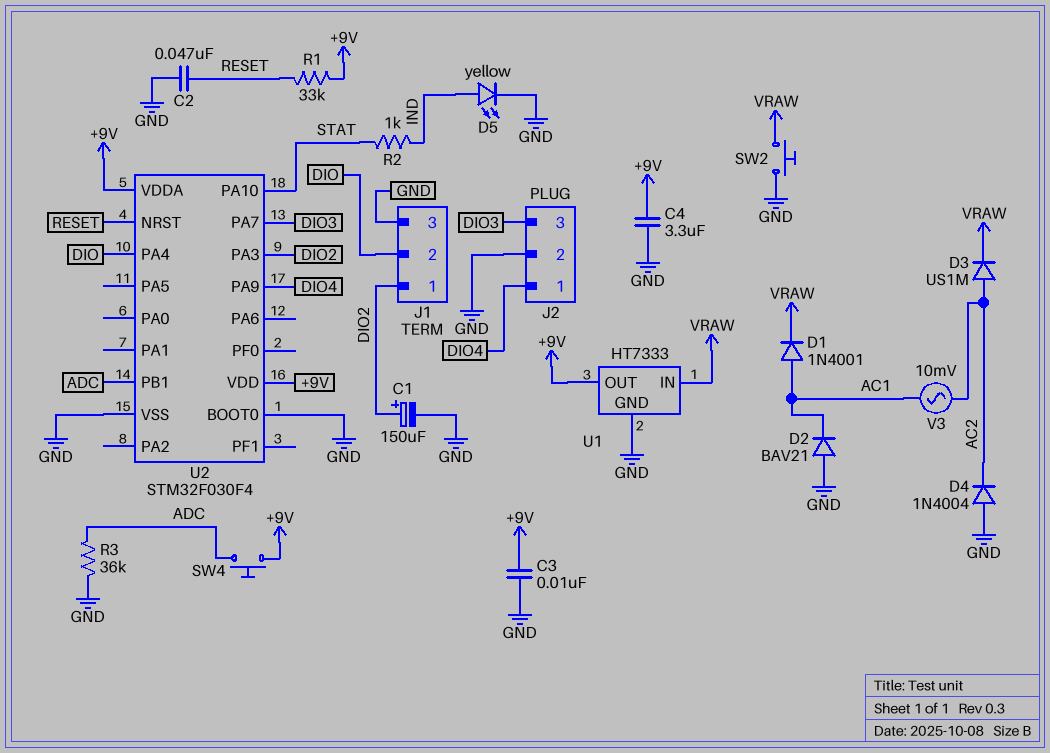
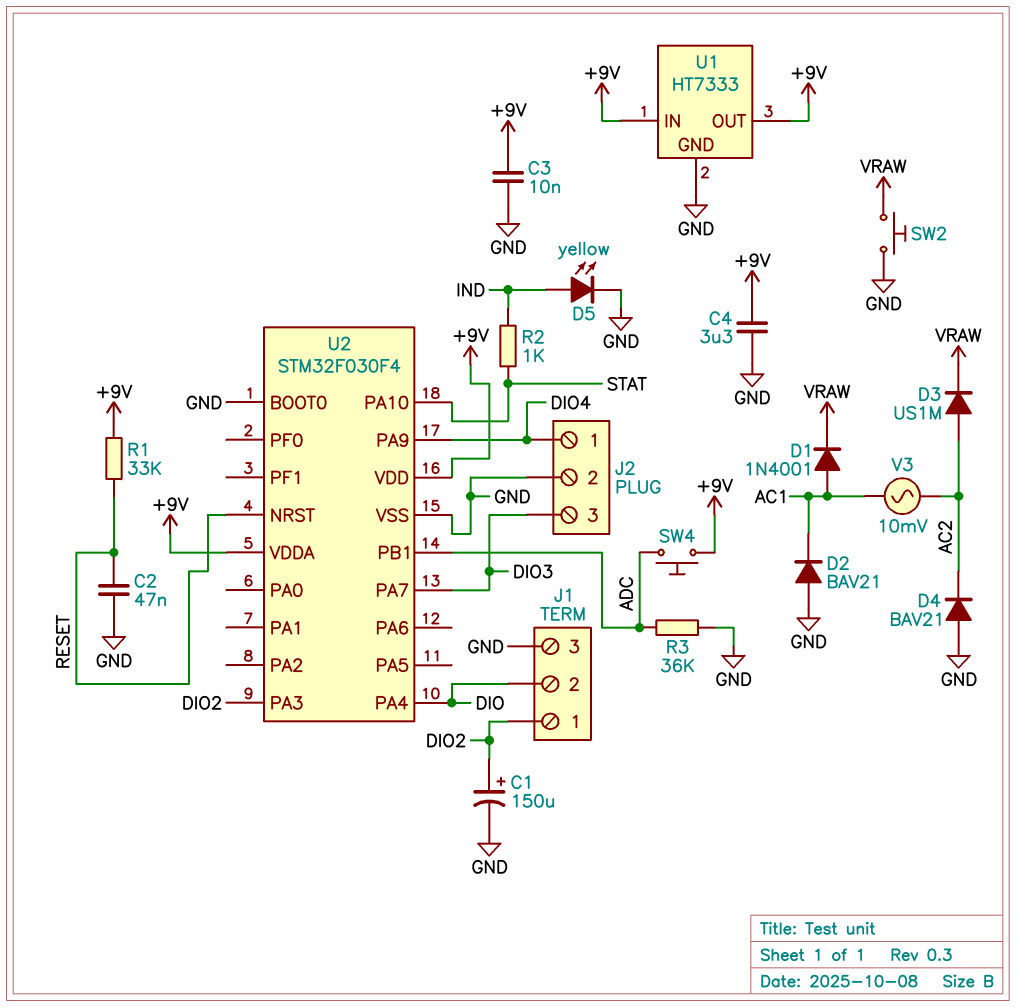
D4: diode 1N4004 (A GND, K AC2) -> diode BAV21 (A GND, K AC2)
U1 pin IN: VRAW -> +9V

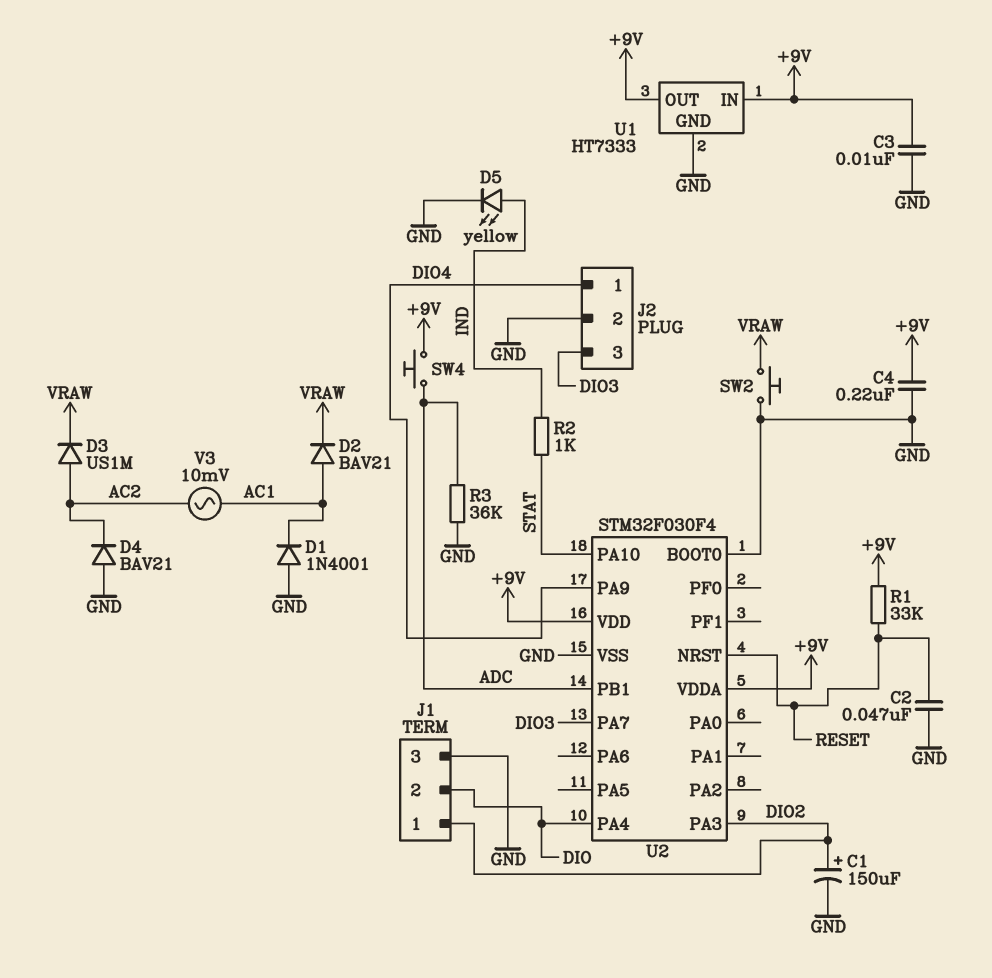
C4: 3.3uF (+9V, GND) -> 220nF (+9V, GND)
D1: diode 1N4001 (A AC1, K VRAW) -> diode 1N4001 (A GND, K AC1)
D2: diode BAV21 (A GND, K AC1) -> diode BAV21 (A AC1, K VRAW)

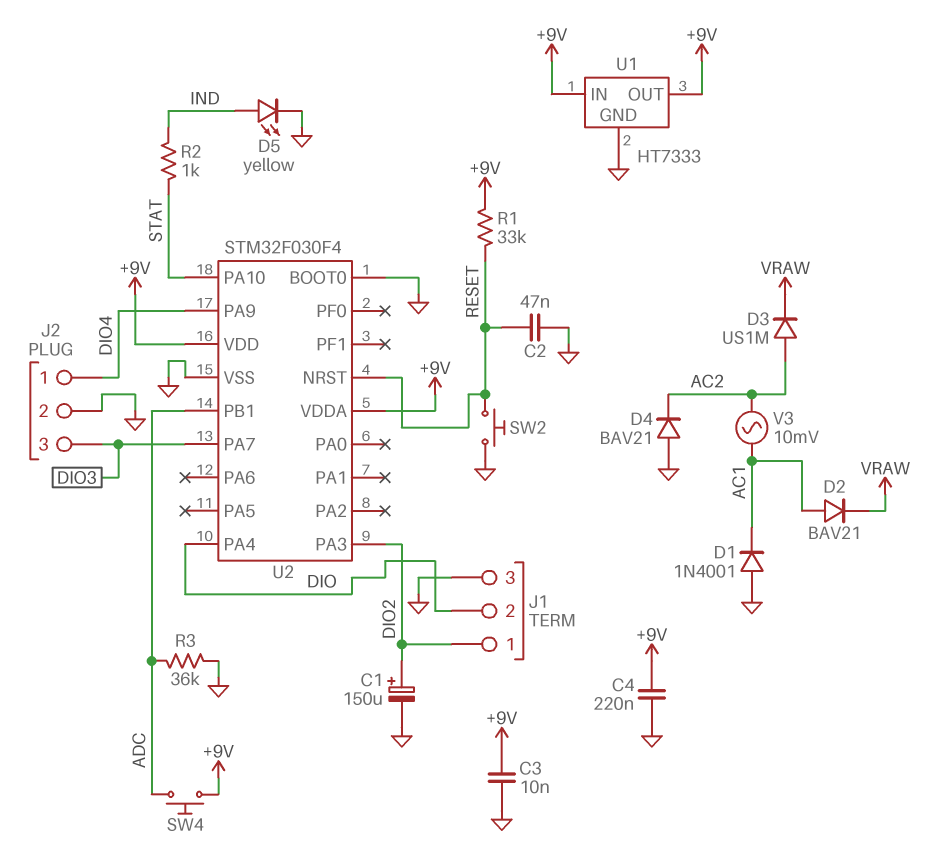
SW2: button (GND, VRAW) -> button (GND, RESET)

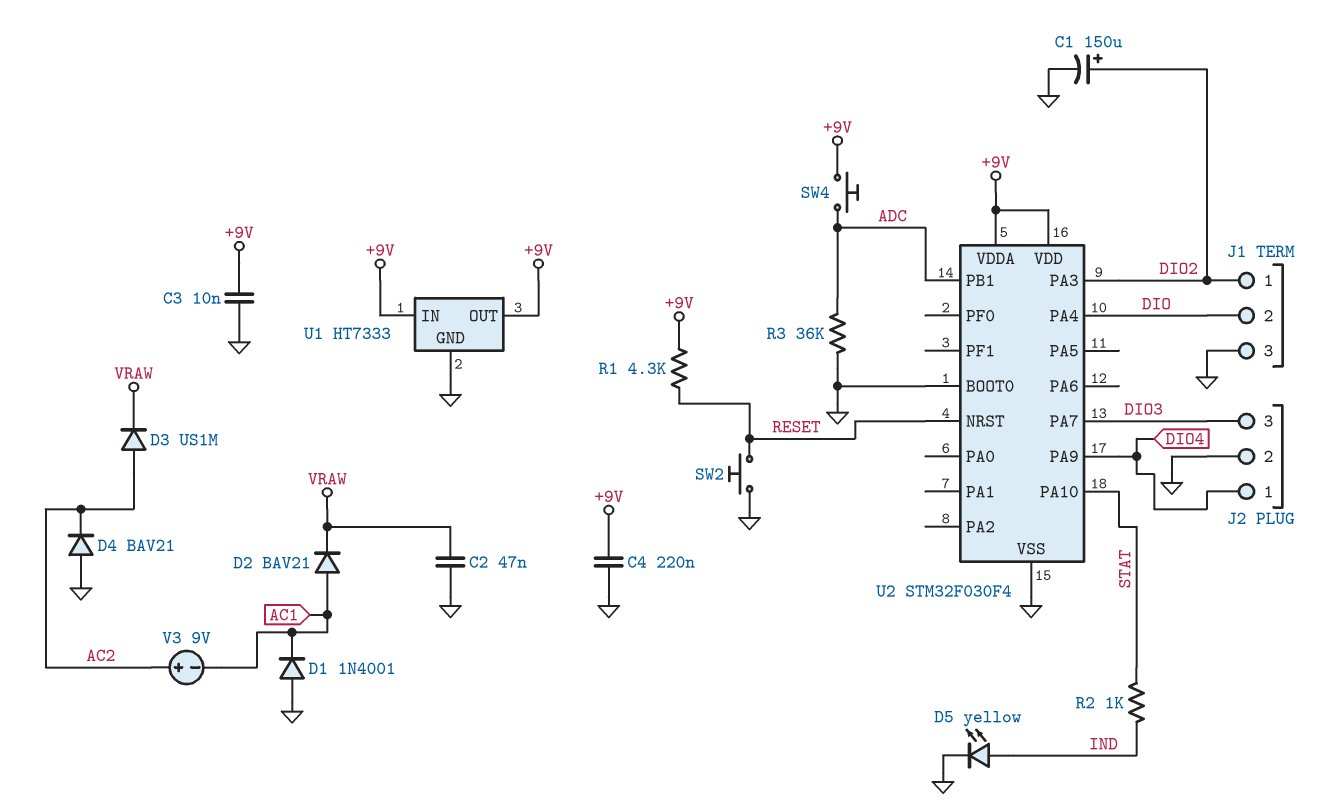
C2: 47nF (GND, RESET) -> 47nF (GND, VRAW)
R1: 33k (+9V, RESET) -> 4.3k (+9V, RESET)
V3: AC 10mV (AC1, AC2) -> 9V (plus AC2, minus AC1)

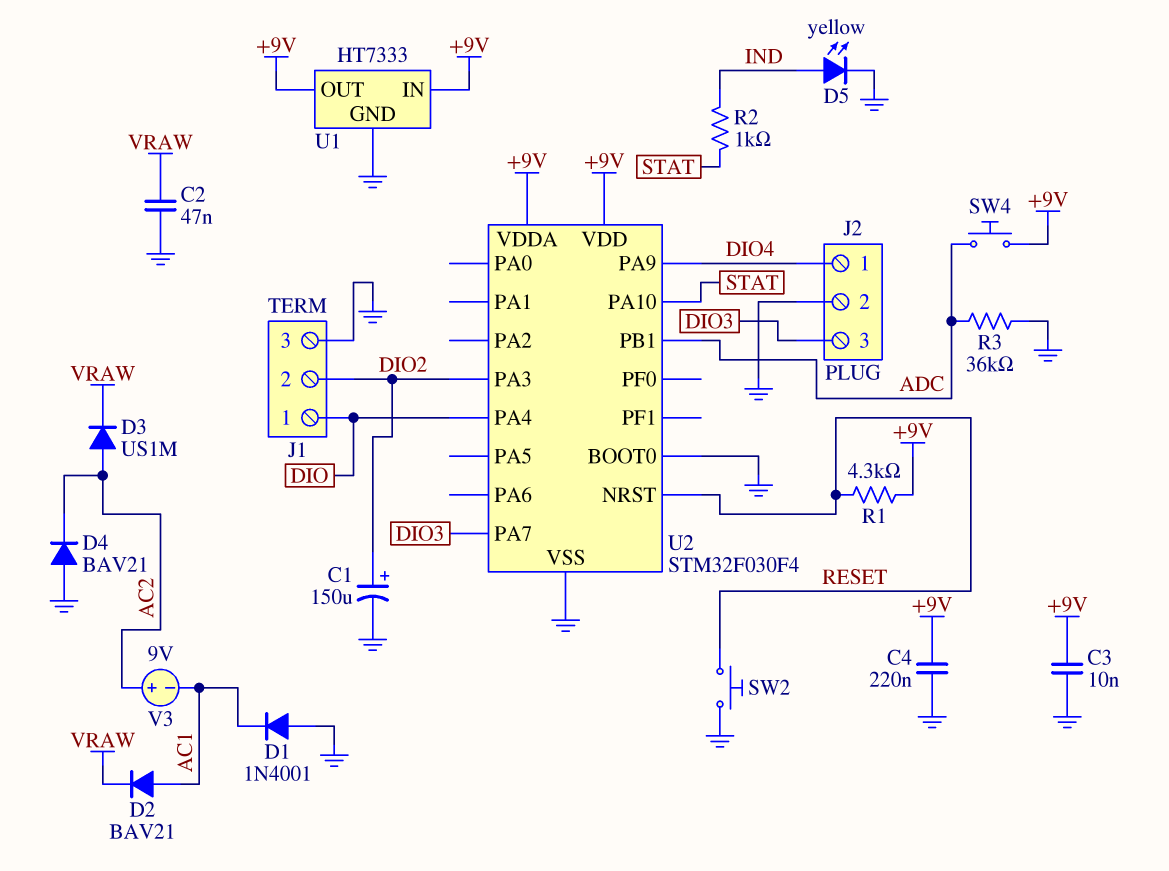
J1 pin 1: DIO2 -> DIO
J1 pin 2: DIO -> DIO2

